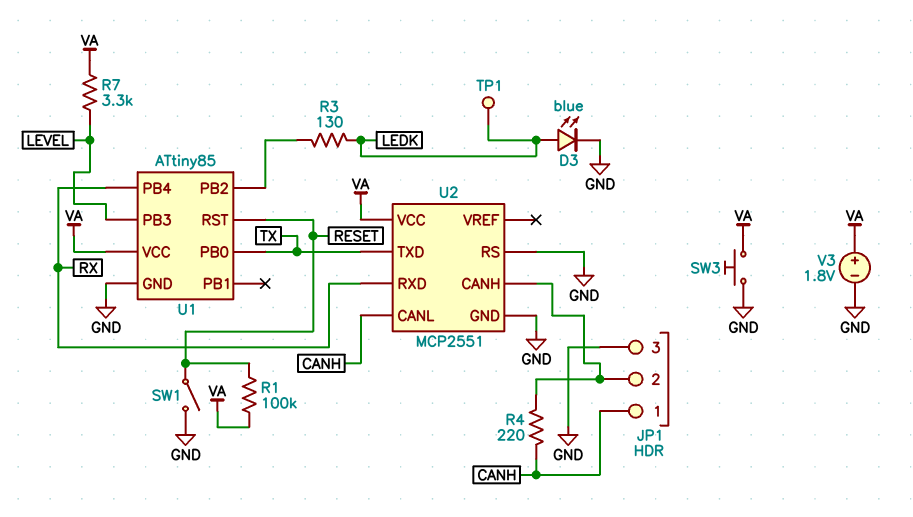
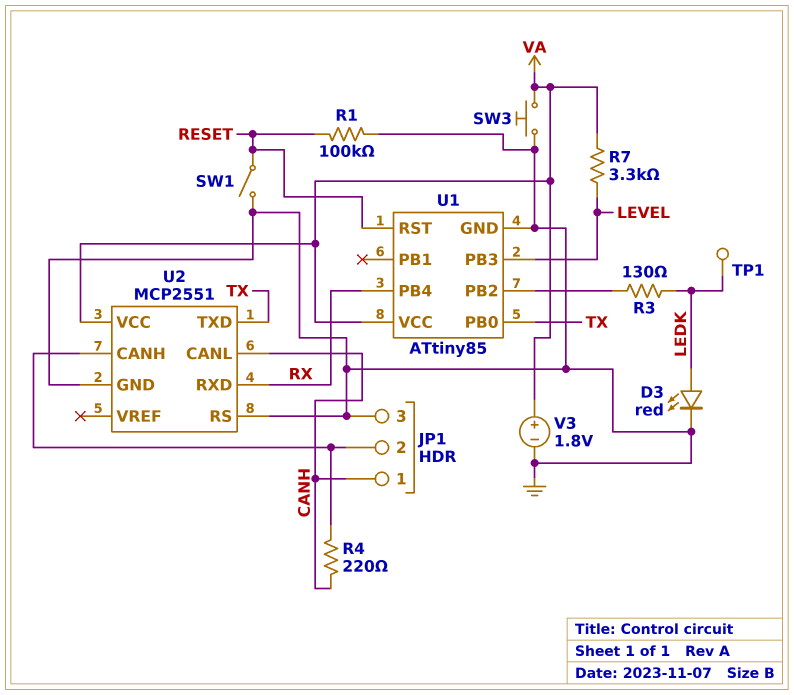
D3: LED blue (A LEDK, K GND) -> LED red (A LEDK, K GND)
R1: 100k (RESET, VA) -> 100k (GND, RESET)

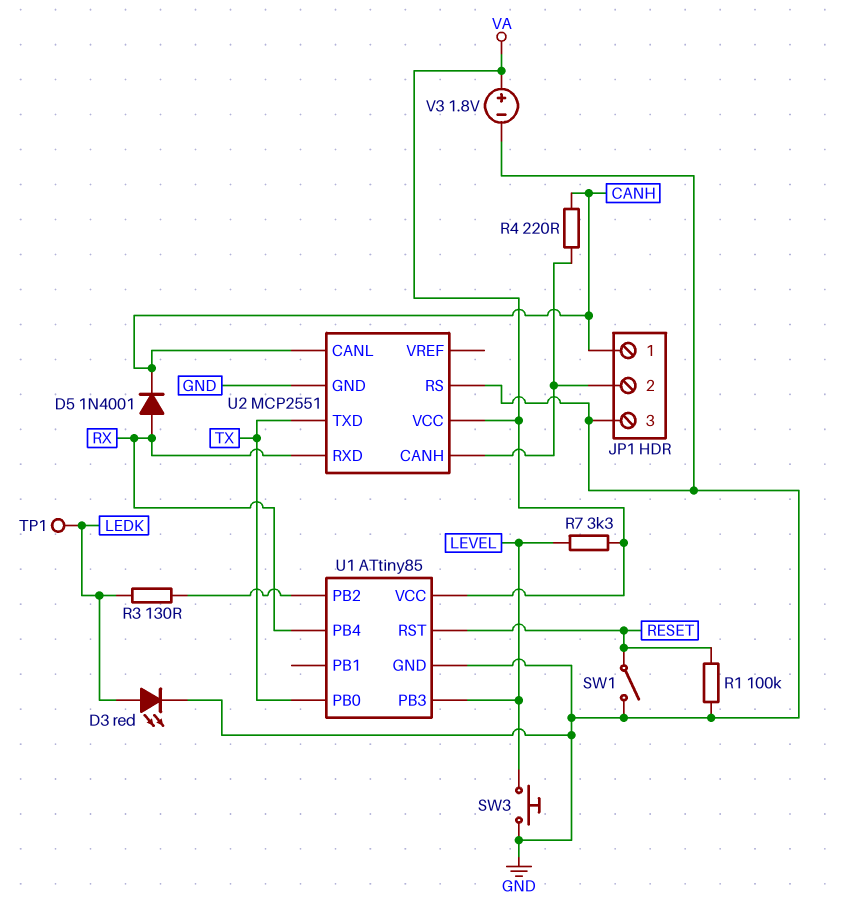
D5: none -> diode 1N4001 (A RX, K CANH)
SW3: button (GND, VA) -> button (GND, LEVEL)

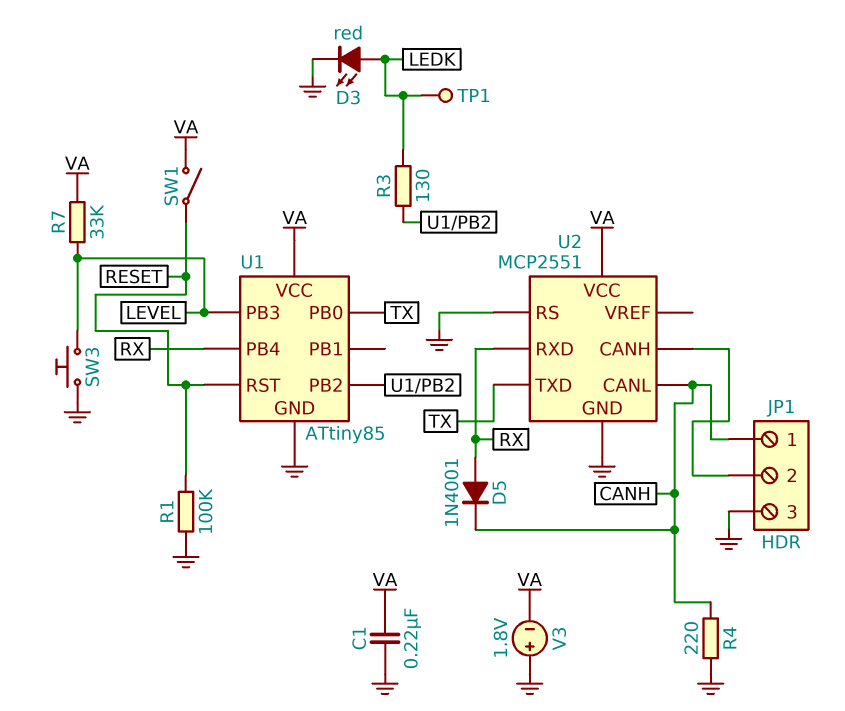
C1: none -> 220nF (GND, VA)
R4: 220 (CANH, JP1/2) -> 220 (CANH, GND)
R7: 3.3k (LEVEL, VA) -> 33k (LEVEL, VA)
SW1: switch (GND, RESET) -> switch (RESET, VA)
V3: 1.8V (plus VA, minus GND) -> 1.8V (plus GND, minus VA)

